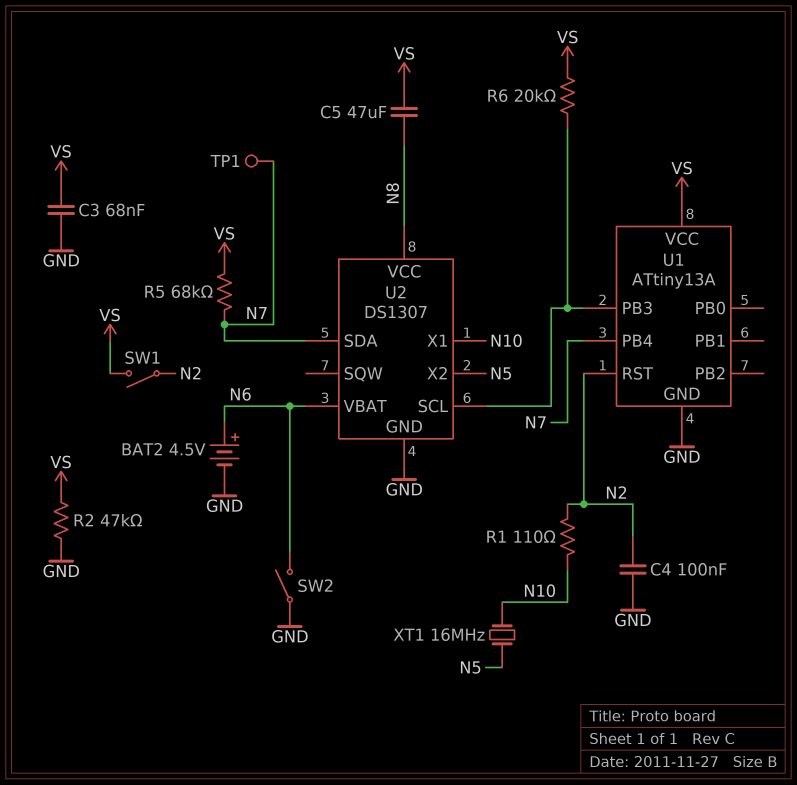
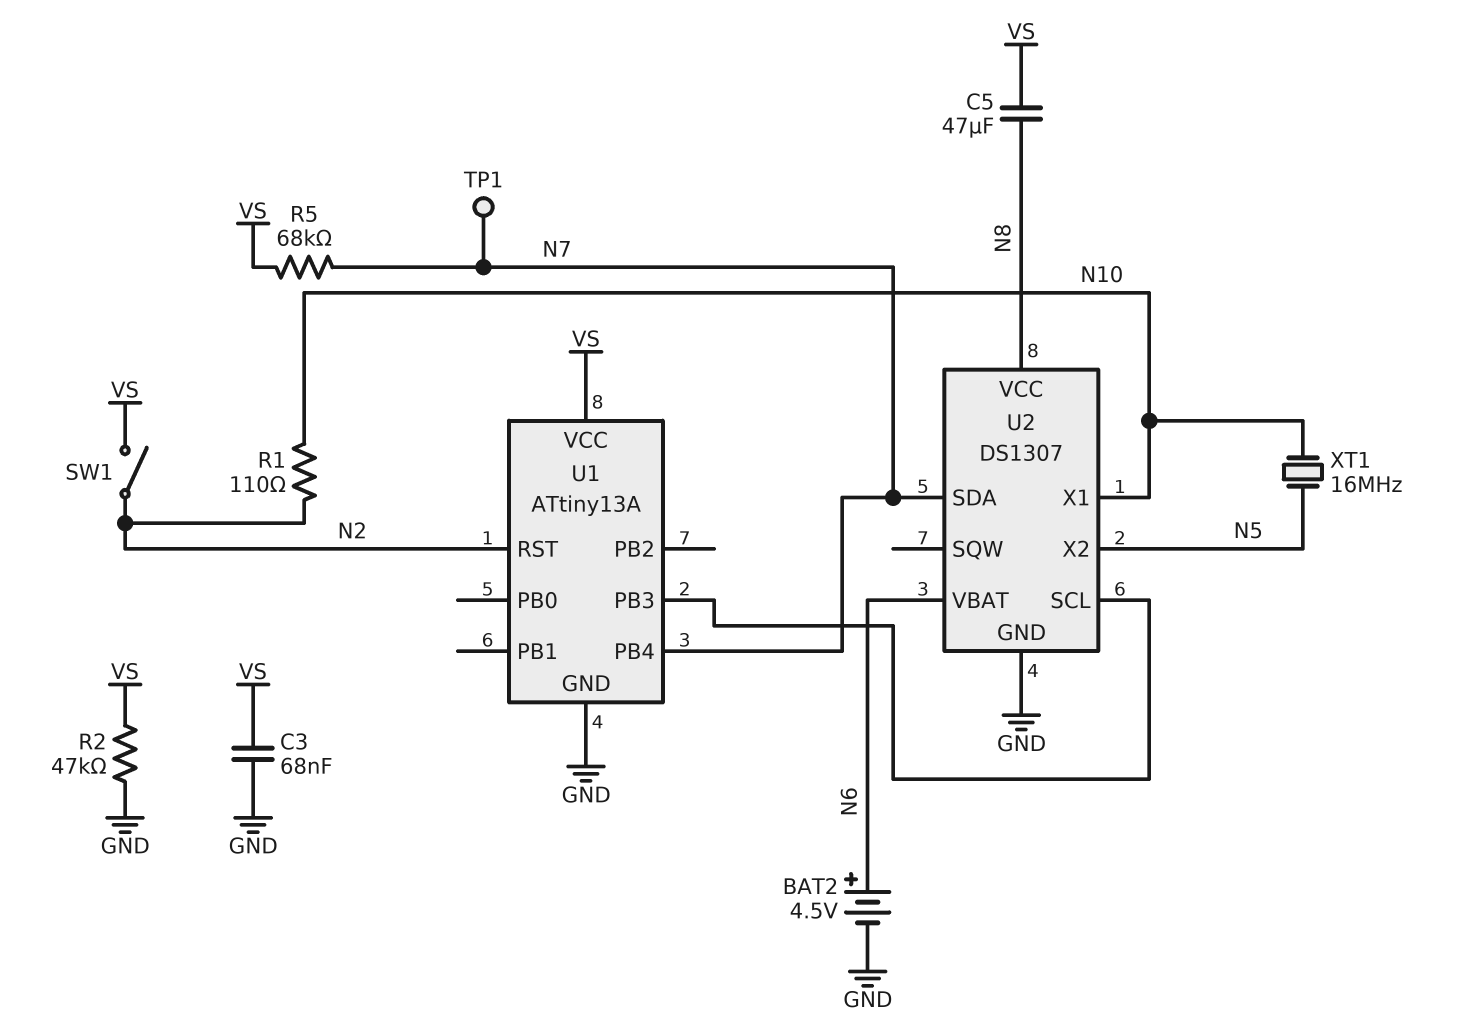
C4: 100nF (GND, N2) -> none
R6: 20k (U1/PB3, VS) -> none
SW2: switch (GND, N6) -> none

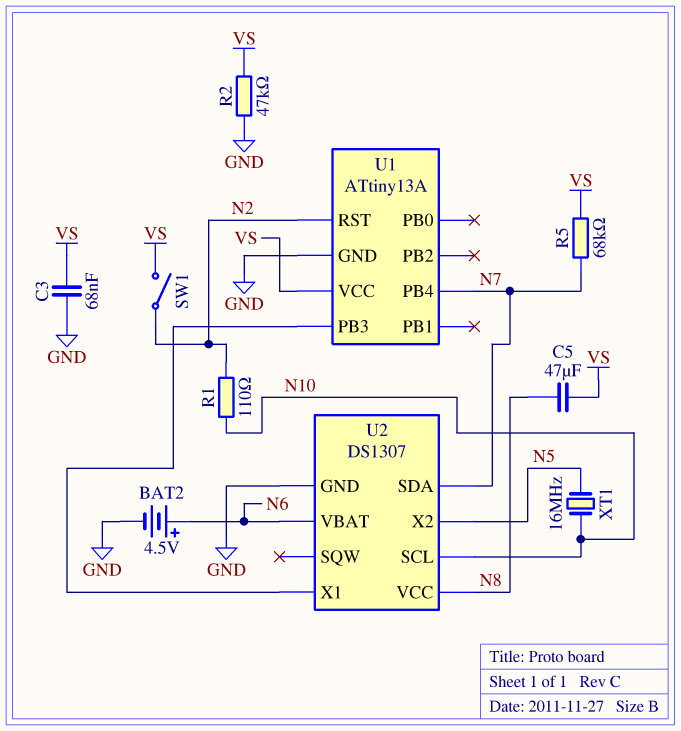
TP1: test point (N7) -> none
U2 pin SCL: U1/PB3 -> N10
U2 pin X1: N10 -> U1/PB3

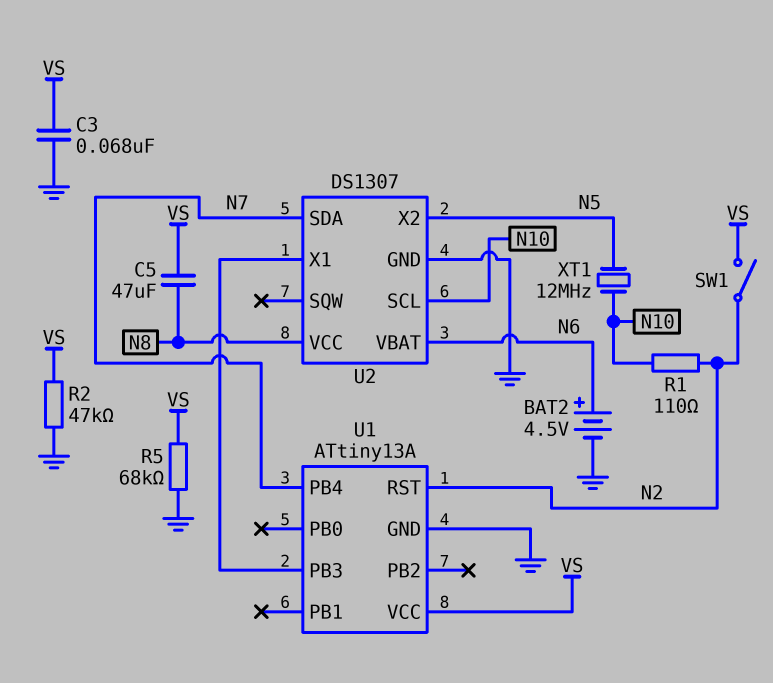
R5: 68k (N7, VS) -> 68k (GND, VS)
XT1: 16MHz (N5, N10) -> 12MHz (N5, N10)

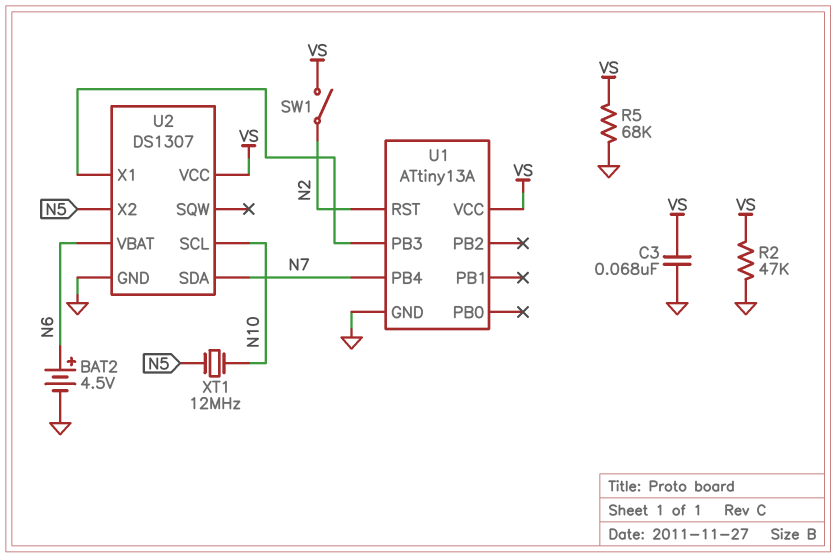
C5: 47uF (N8, VS) -> none
R1: 110 (N2, N10) -> none
U2 pin VCC: N8 -> VS

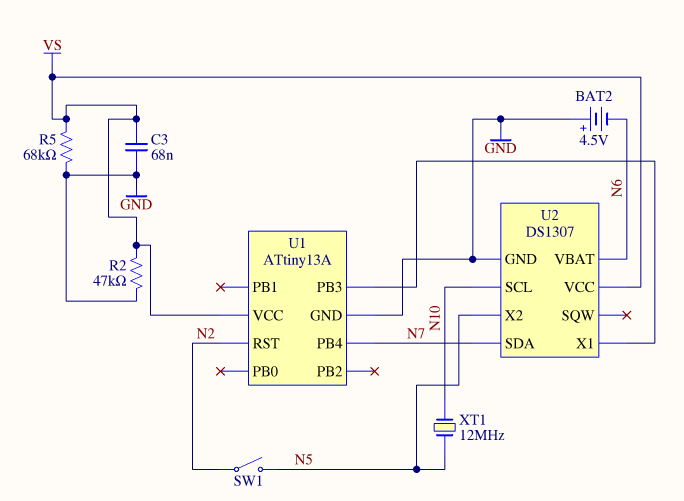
BAT2: 4.5V (plus N6, minus GND) -> 4.5V (plus GND, minus N6)
SW1: switch (N2, VS) -> switch (N2, N5)

